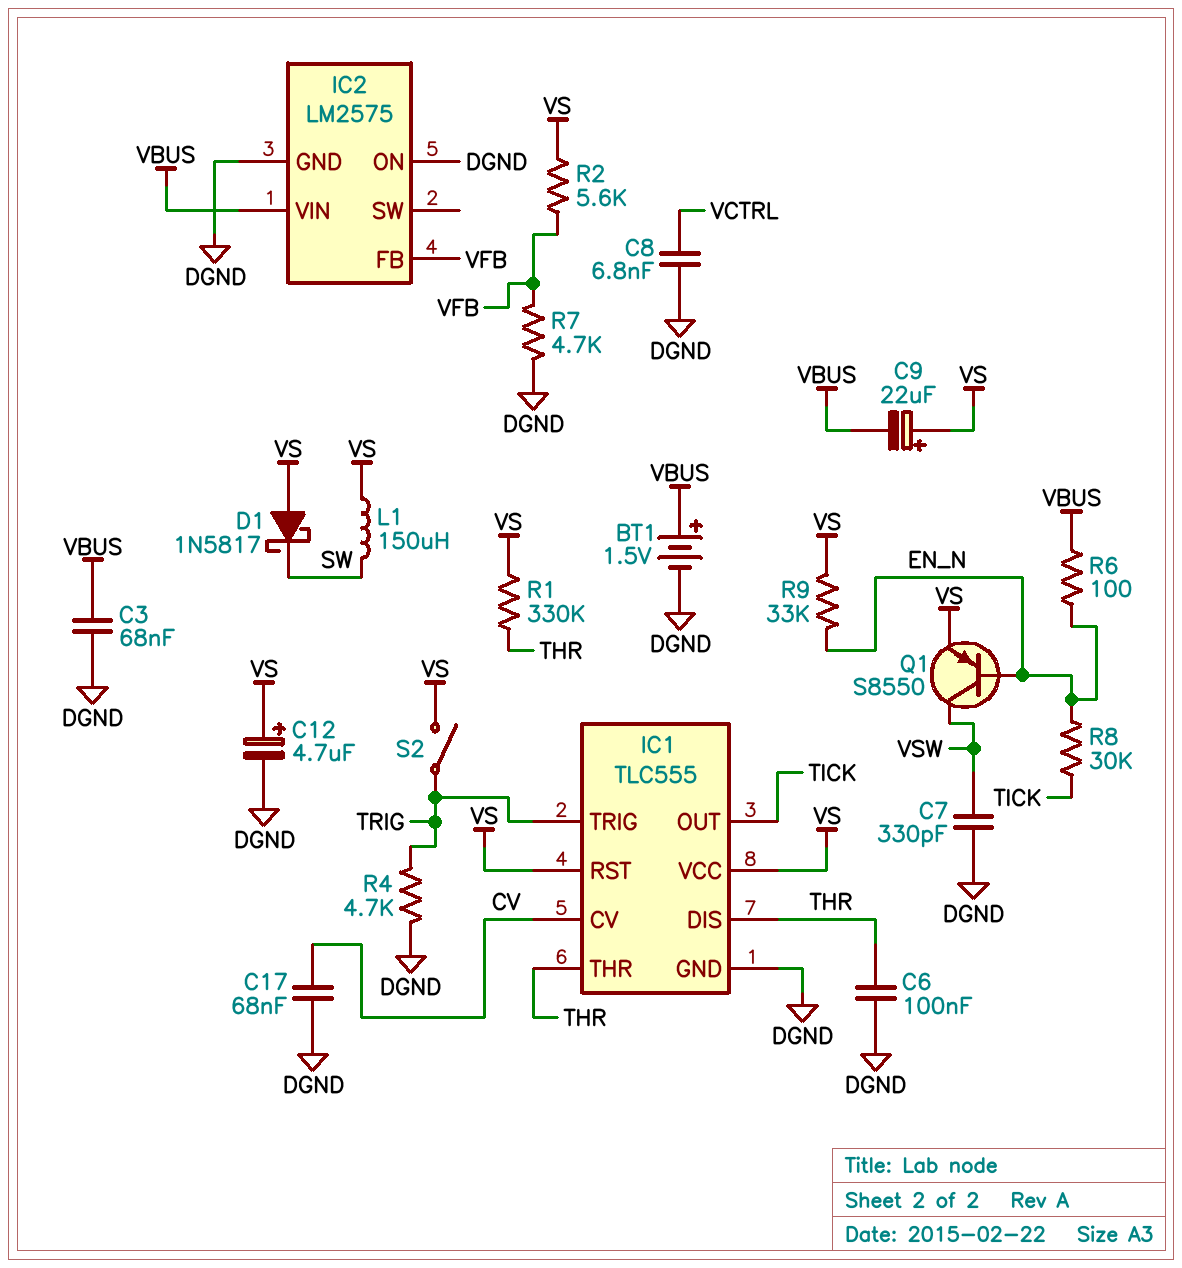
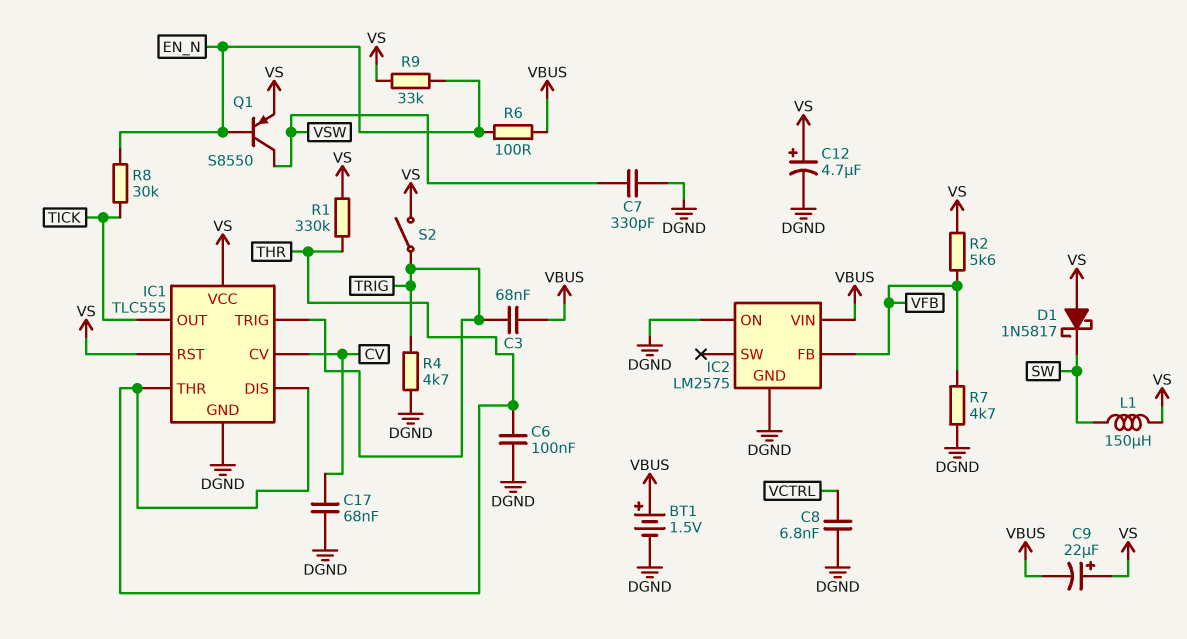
C3: 68nF (DGND, VBUS) -> 68nF (TRIG, VBUS)

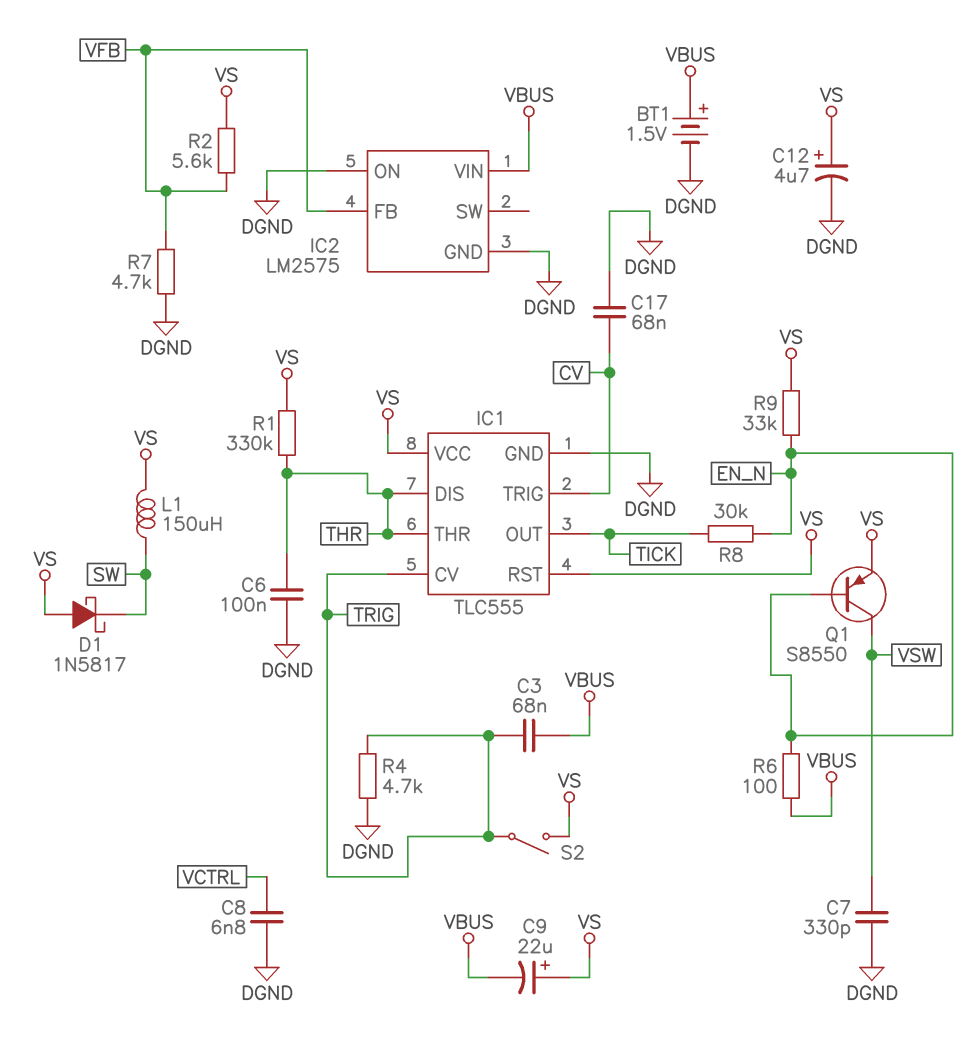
IC1 pin CV: CV -> TRIG
IC1 pin TRIG: TRIG -> CV

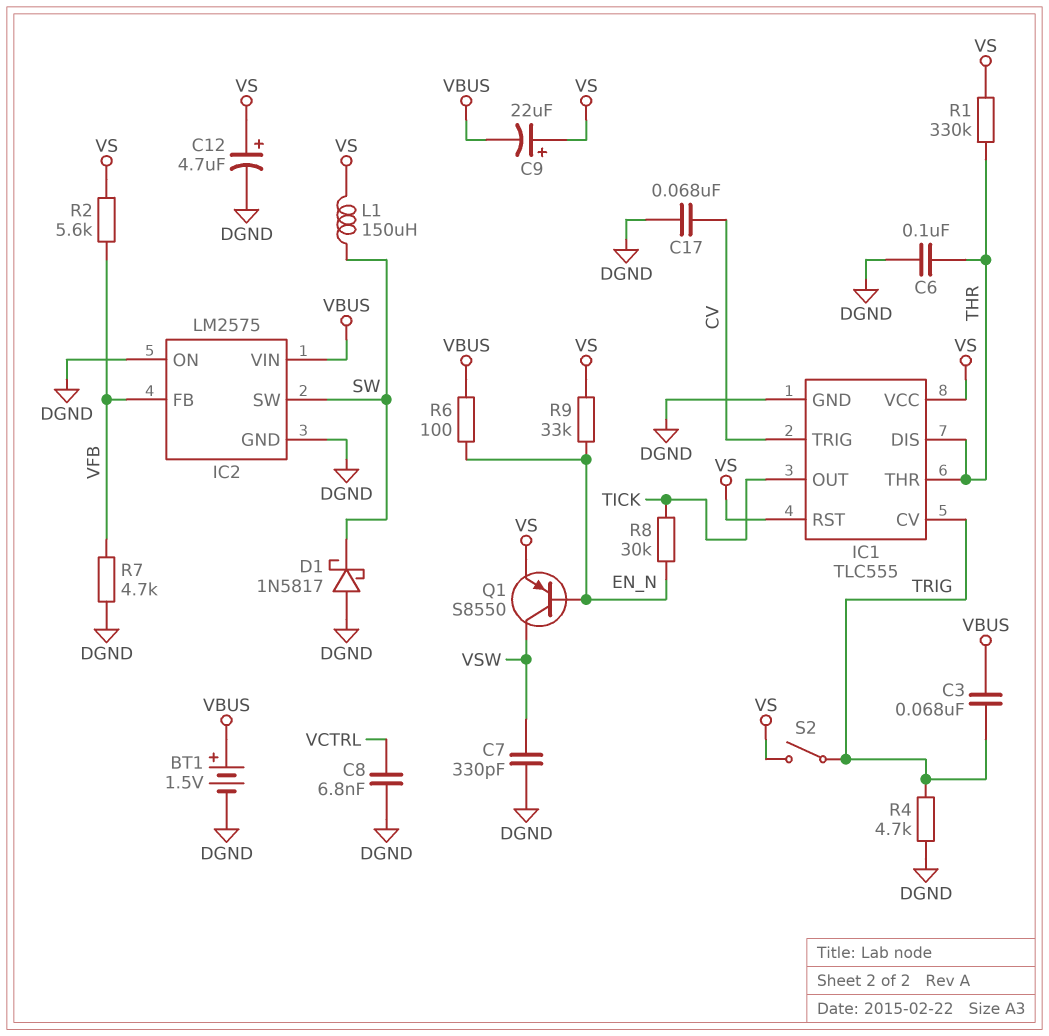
D1: schottky 1N5817 (A VS, K SW) -> schottky 1N5817 (A DGND, K SW)
IC2 pin SW: none -> SW

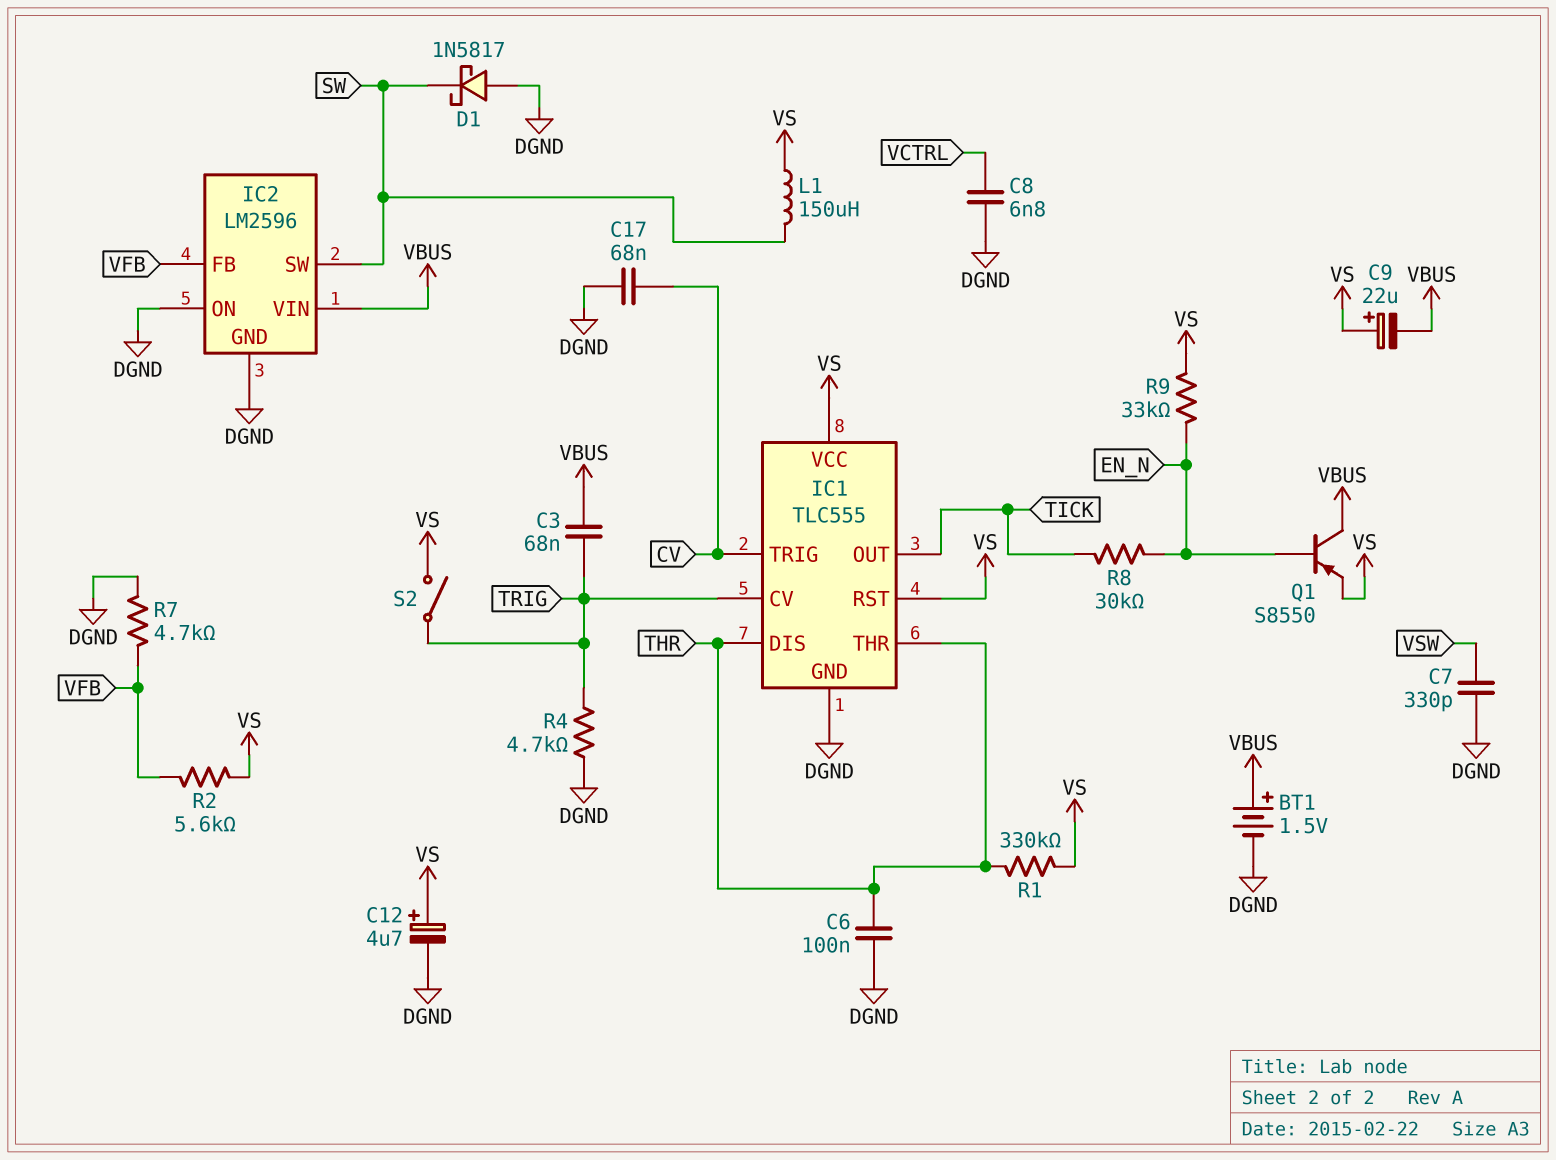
IC2: LM2575 -> LM2596
Q1: PNP S8550 (B EN_N, C VSW, E VS) -> PNP S8550 (B EN_N, C VBUS, E VS)
R6: 100 (EN_N, VBUS) -> none

